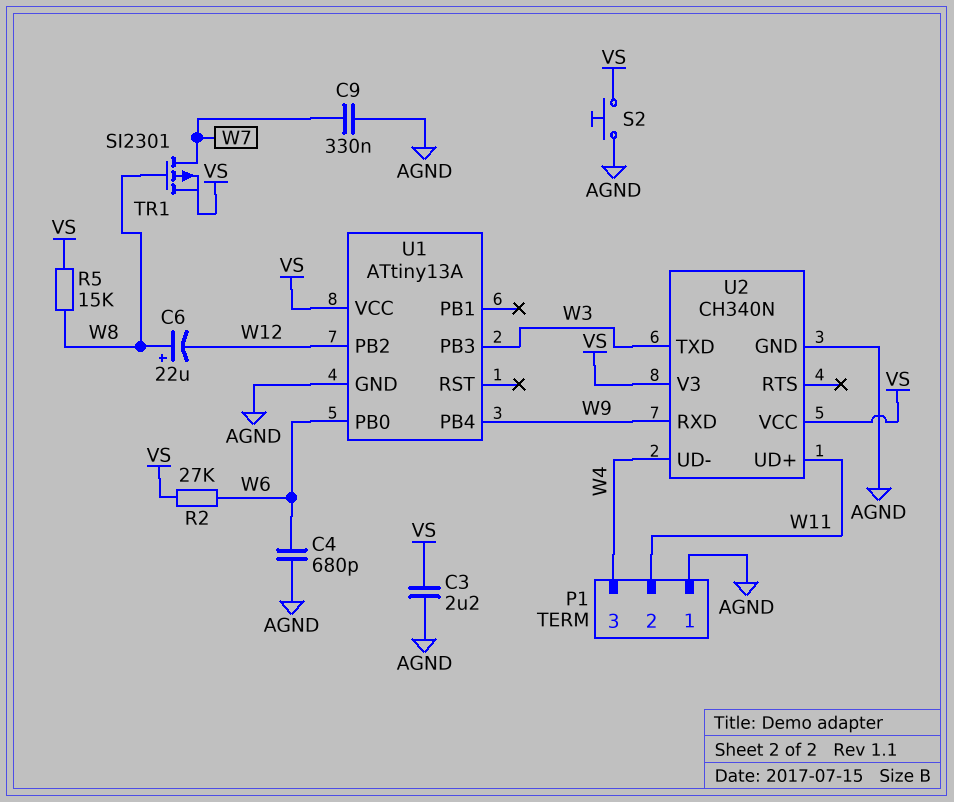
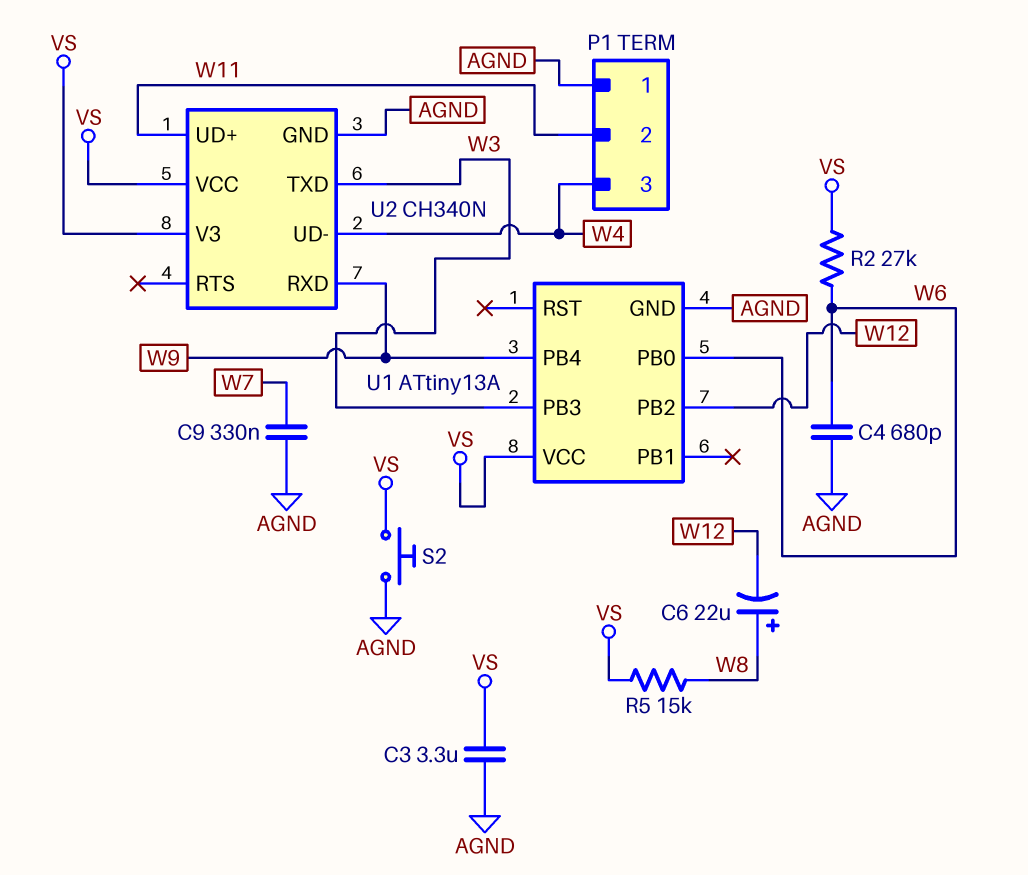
C3: 2.2uF (AGND, VS) -> 3.3uF (AGND, VS)
TR1: PMOS SI2301 (G W8, D W7, S VS) -> none

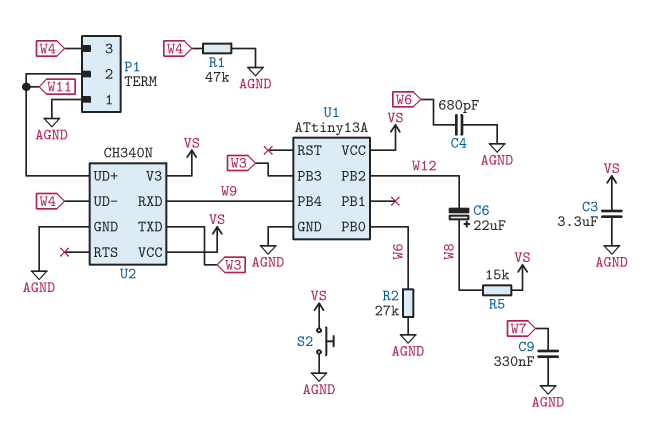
R1: none -> 47k (AGND, W4)
R2: 27k (VS, W6) -> 27k (AGND, W6)

